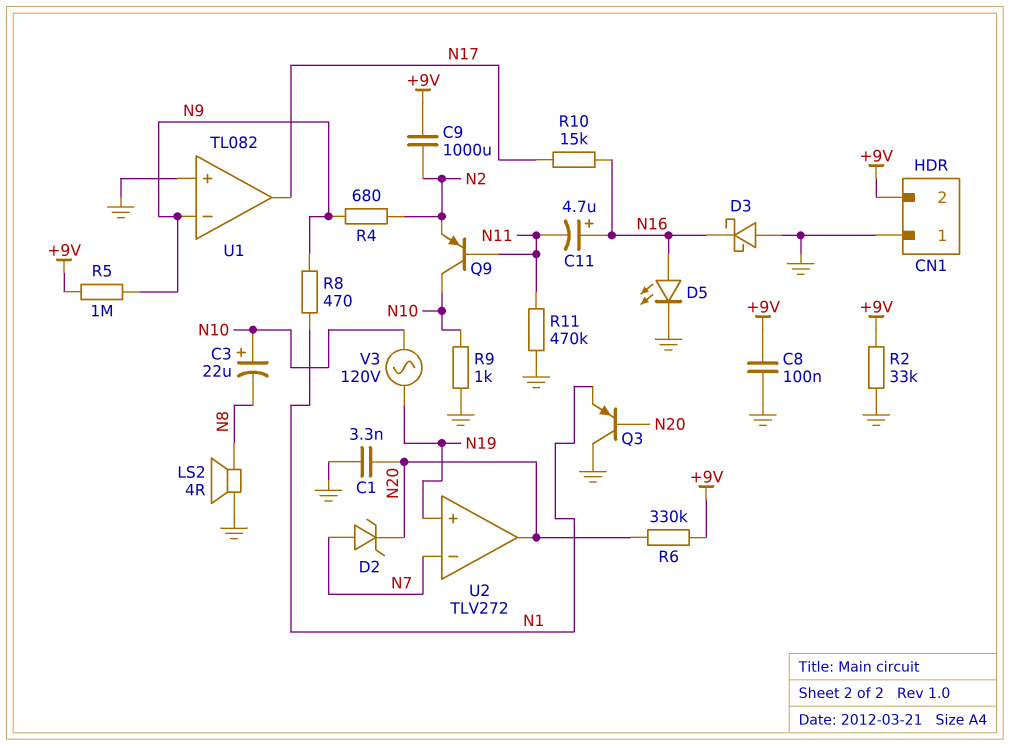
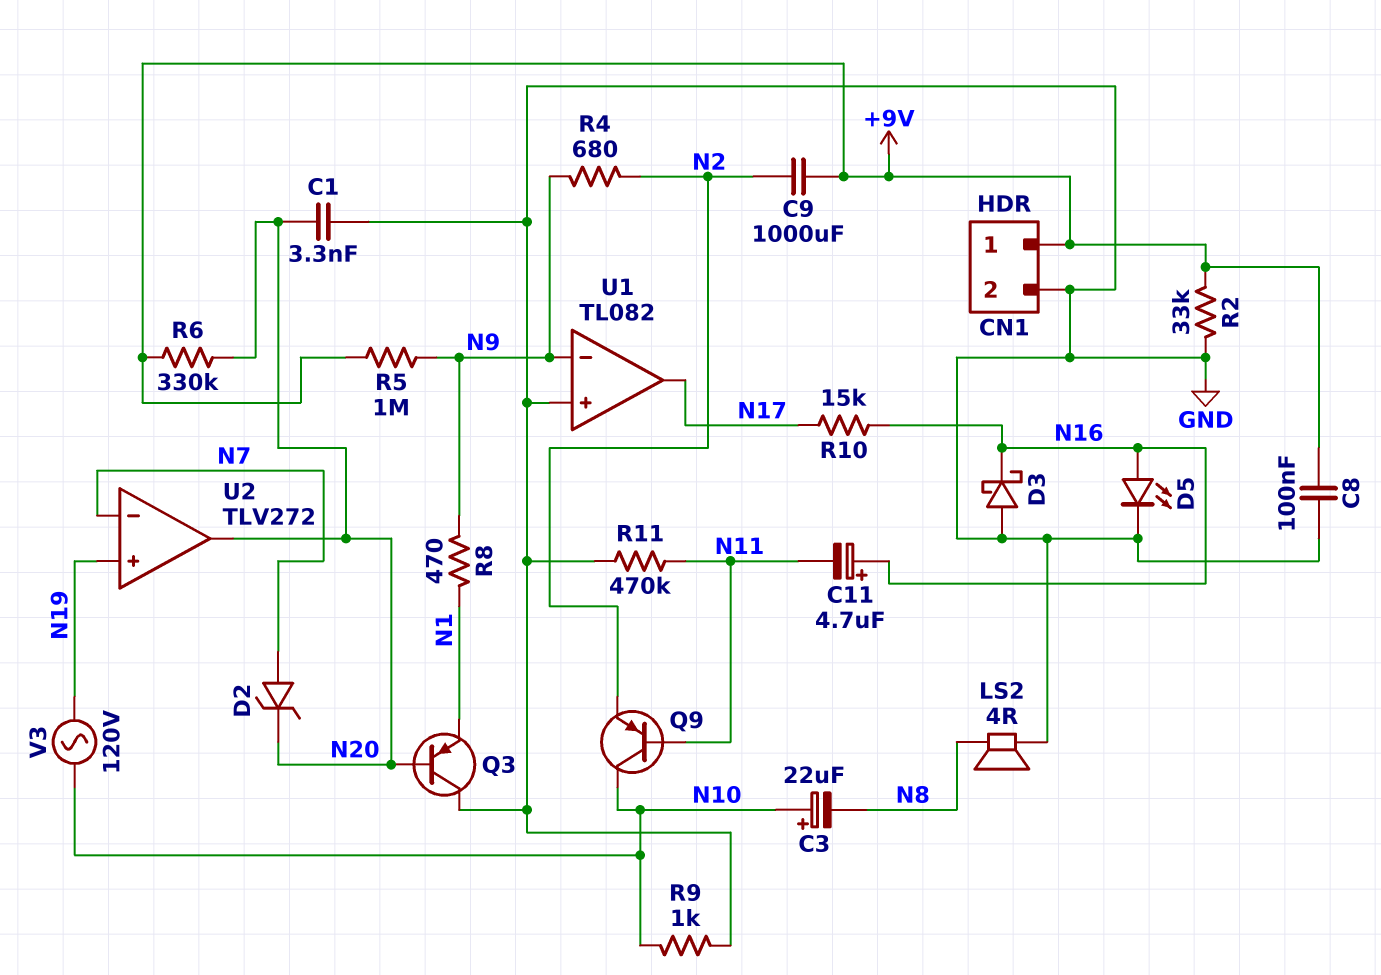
CN1 pin 1: GND -> +9V
CN1 pin 2: +9V -> GND

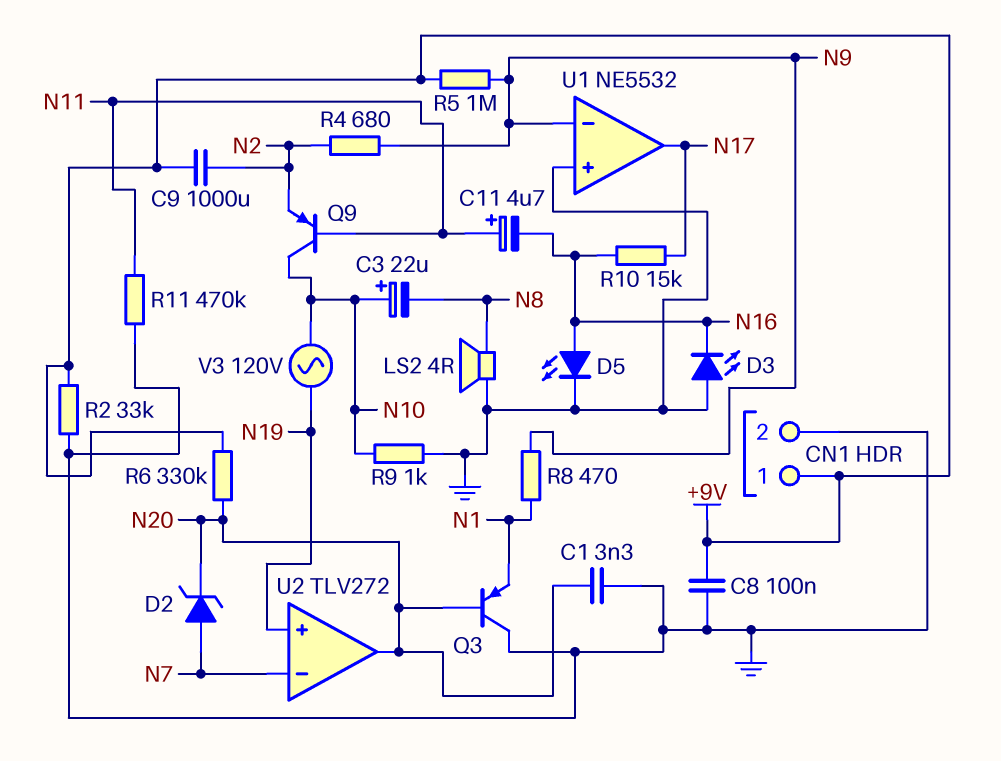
C11: 4.7uF (plus N16, minus N11) -> 4.7uF (plus N11, minus N16)
D3: schottky (A GND, K N16) -> LED (A GND, K N16)
U1: TL082 -> NE5532

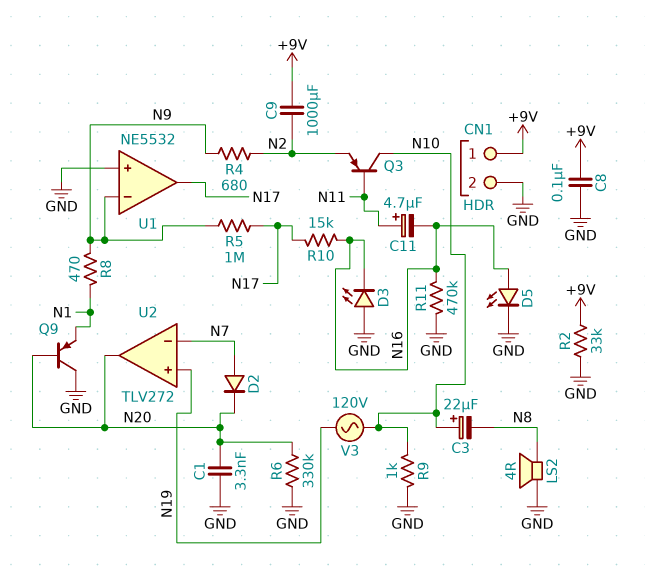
D2: zener (A N7, K N20) -> diode (A N7, K N20)
Q3: PNP (B N20, C GND, E N1) -> PNP (B N11, C N10, E N2)
Q9: PNP (B N11, C N10, E N2) -> PNP (B N20, C GND, E N1)
R5: 1M (+9V, N9) -> 1M (N9, N17)
R6: 330k (+9V, N20) -> 330k (GND, N20)
R11: 470k (GND, N11) -> 470k (GND, N16)

